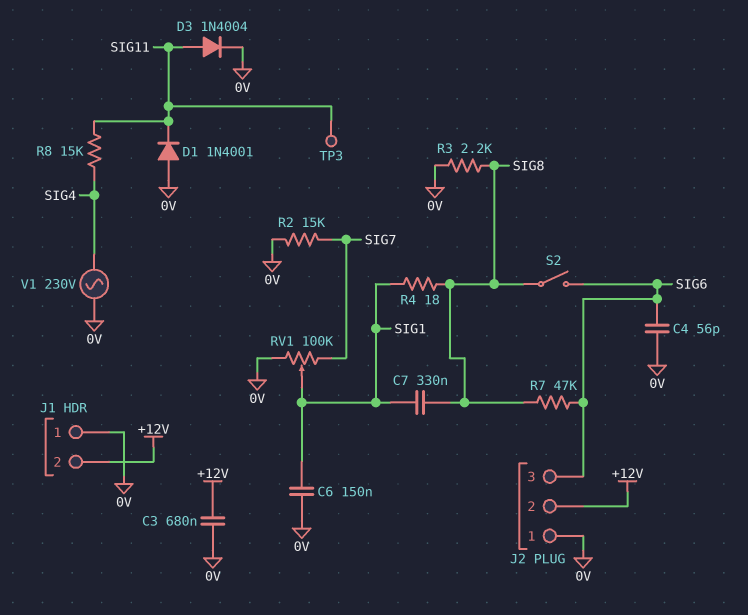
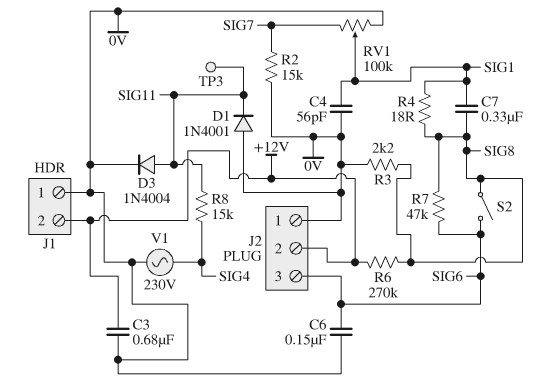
C4: 56pF (0V, SIG6) -> 56pF (0V, SIG1)
C6: 150nF (0V, SIG1) -> 150nF (0V, SIG6)
R6: none -> 270k (+12V, SIG8)

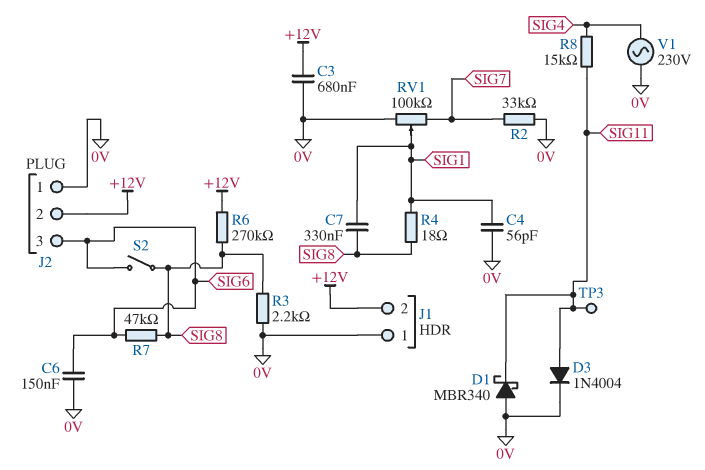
D1: diode 1N4001 (A 0V, K SIG11) -> schottky MBR340 (A 0V, K SIG11)
R2: 15k (0V, SIG7) -> 33k (0V, SIG7)

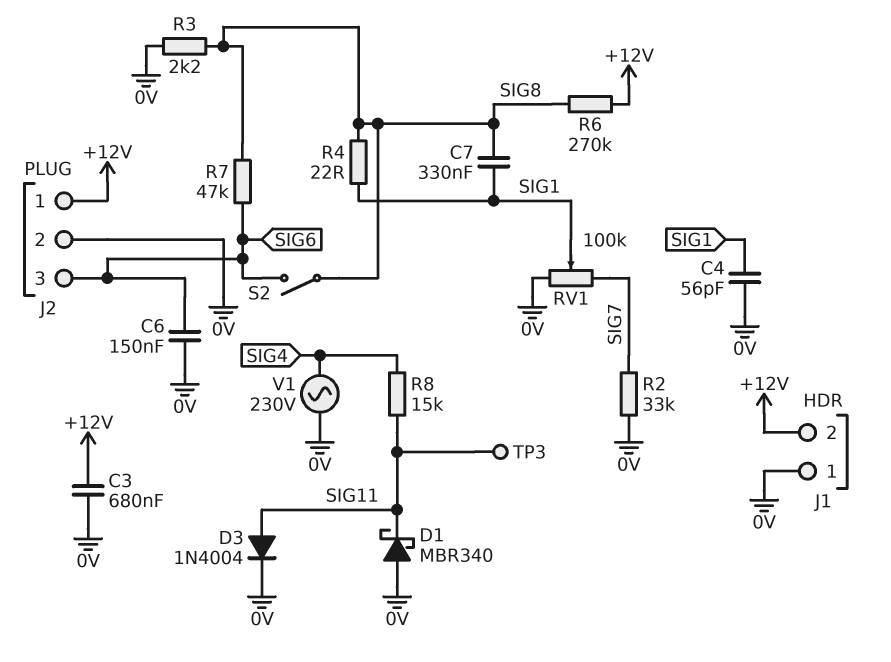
J2 pin 1: 0V -> +12V
J2 pin 2: +12V -> 0V
R4: 18 (SIG1, SIG8) -> 22 (SIG1, SIG8)

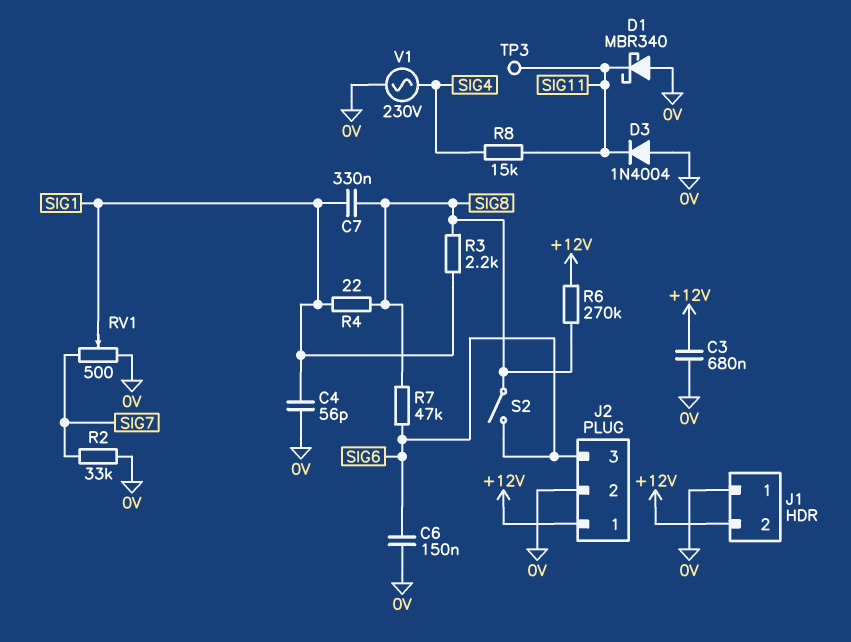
D3: diode 1N4004 (A SIG11, K 0V) -> diode 1N4004 (A 0V, K SIG11)
R3: 2.2k (0V, SIG8) -> 2.2k (SIG1, SIG8)
RV1: 100k (0V, SIG7, wiper SIG1) -> 500 (0V, SIG7, wiper SIG1)

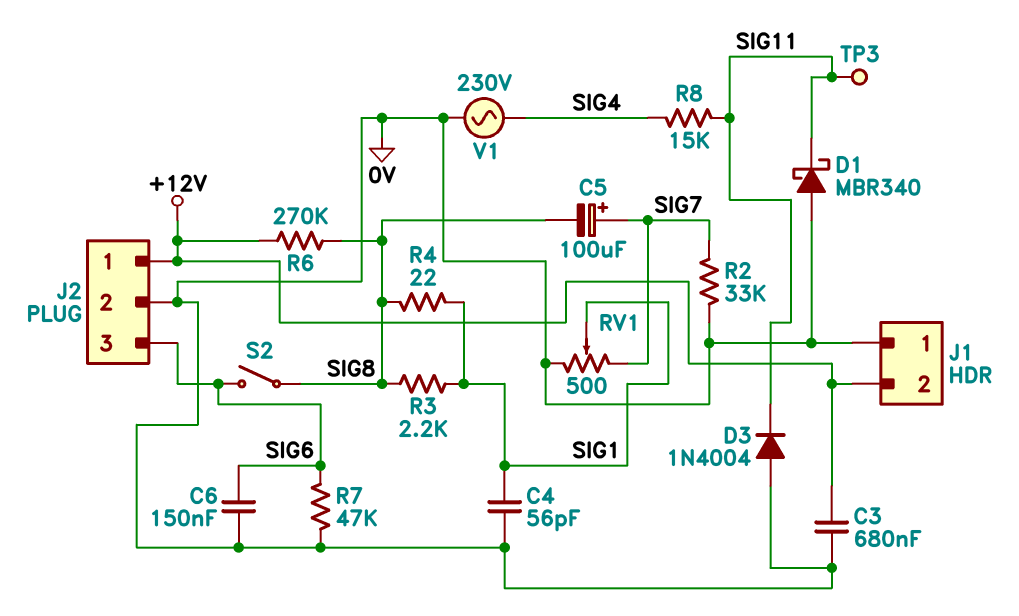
C5: none -> 100uF (plus SIG7, minus SIG8)
C7: 330nF (SIG1, SIG8) -> none
R7: 47k (SIG6, SIG8) -> 47k (0V, SIG6)

